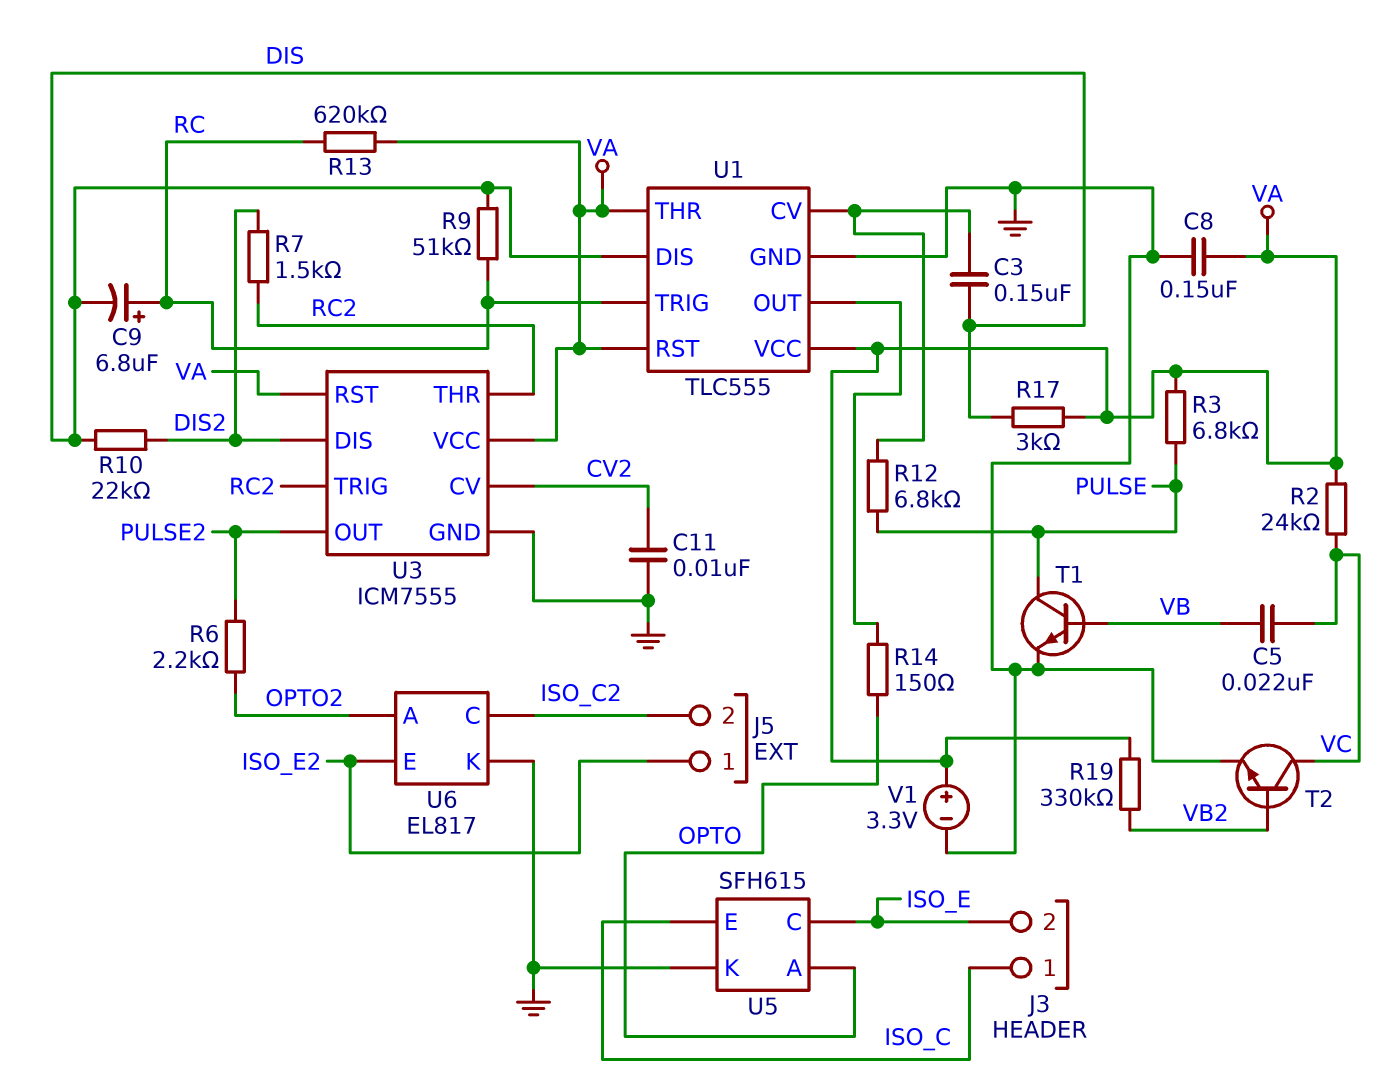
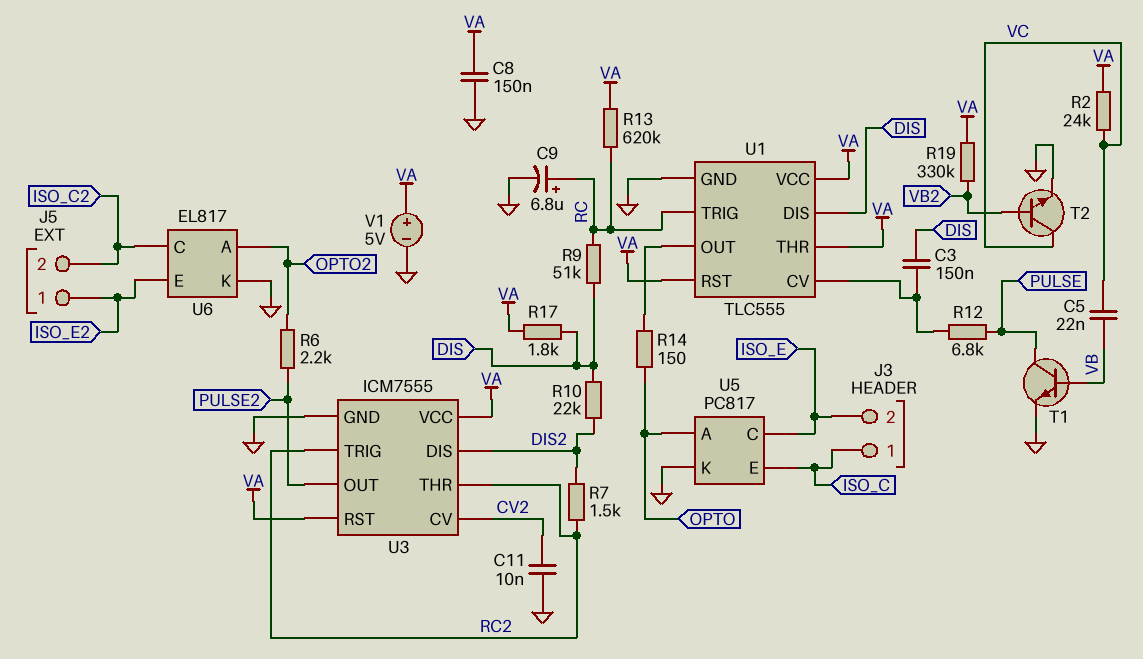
C9: 6.8uF (plus RC, minus DIS) -> 6.8uF (plus RC, minus GND)
R3: 6.8k (PULSE, VA) -> none
R17: 3k (DIS, VA) -> 1.8k (DIS, VA)
U5: SFH615 -> PC817
V1: 3.3V (plus VA, minus GND) -> 5V (plus VA, minus GND)

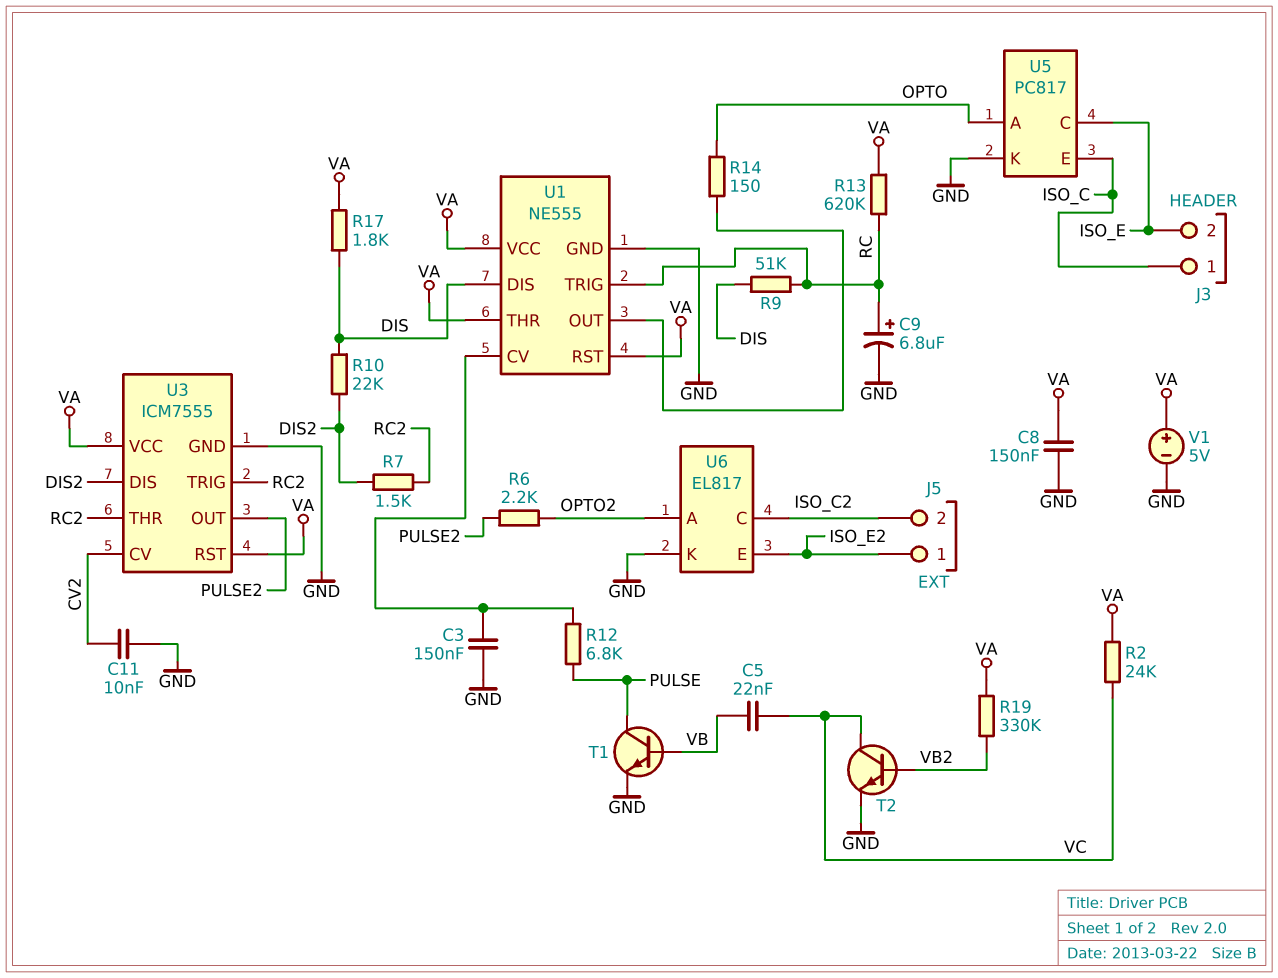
C3: 150nF (DIS, U1/CV) -> 150nF (GND, U1/CV)
U1: TLC555 -> NE555

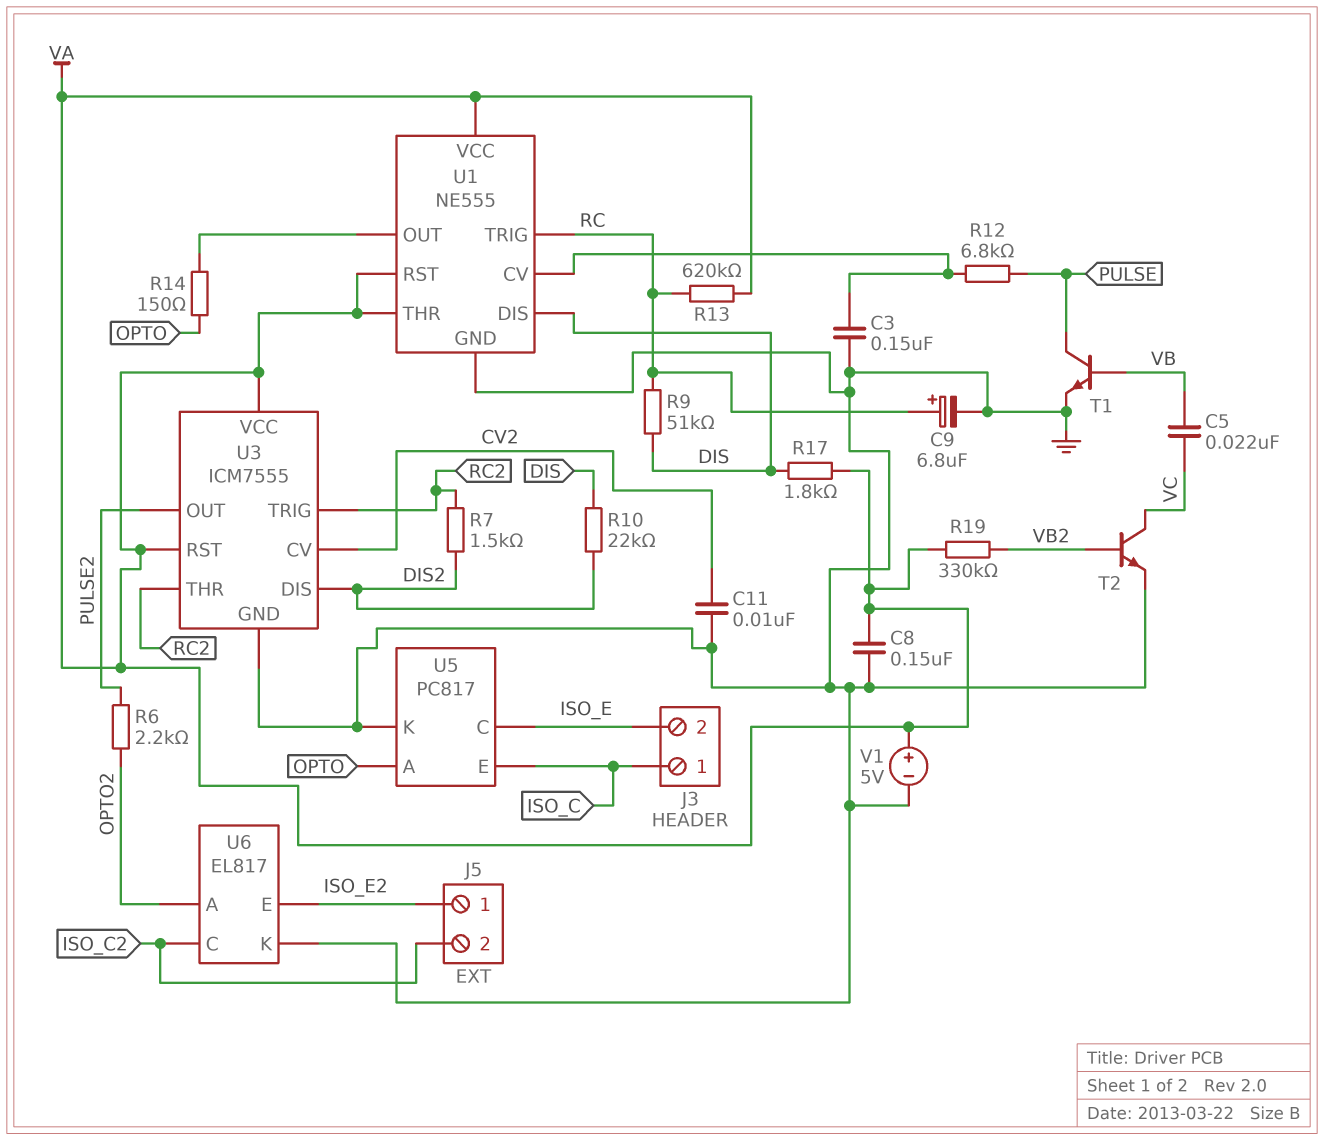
R2: 24k (VA, VC) -> none

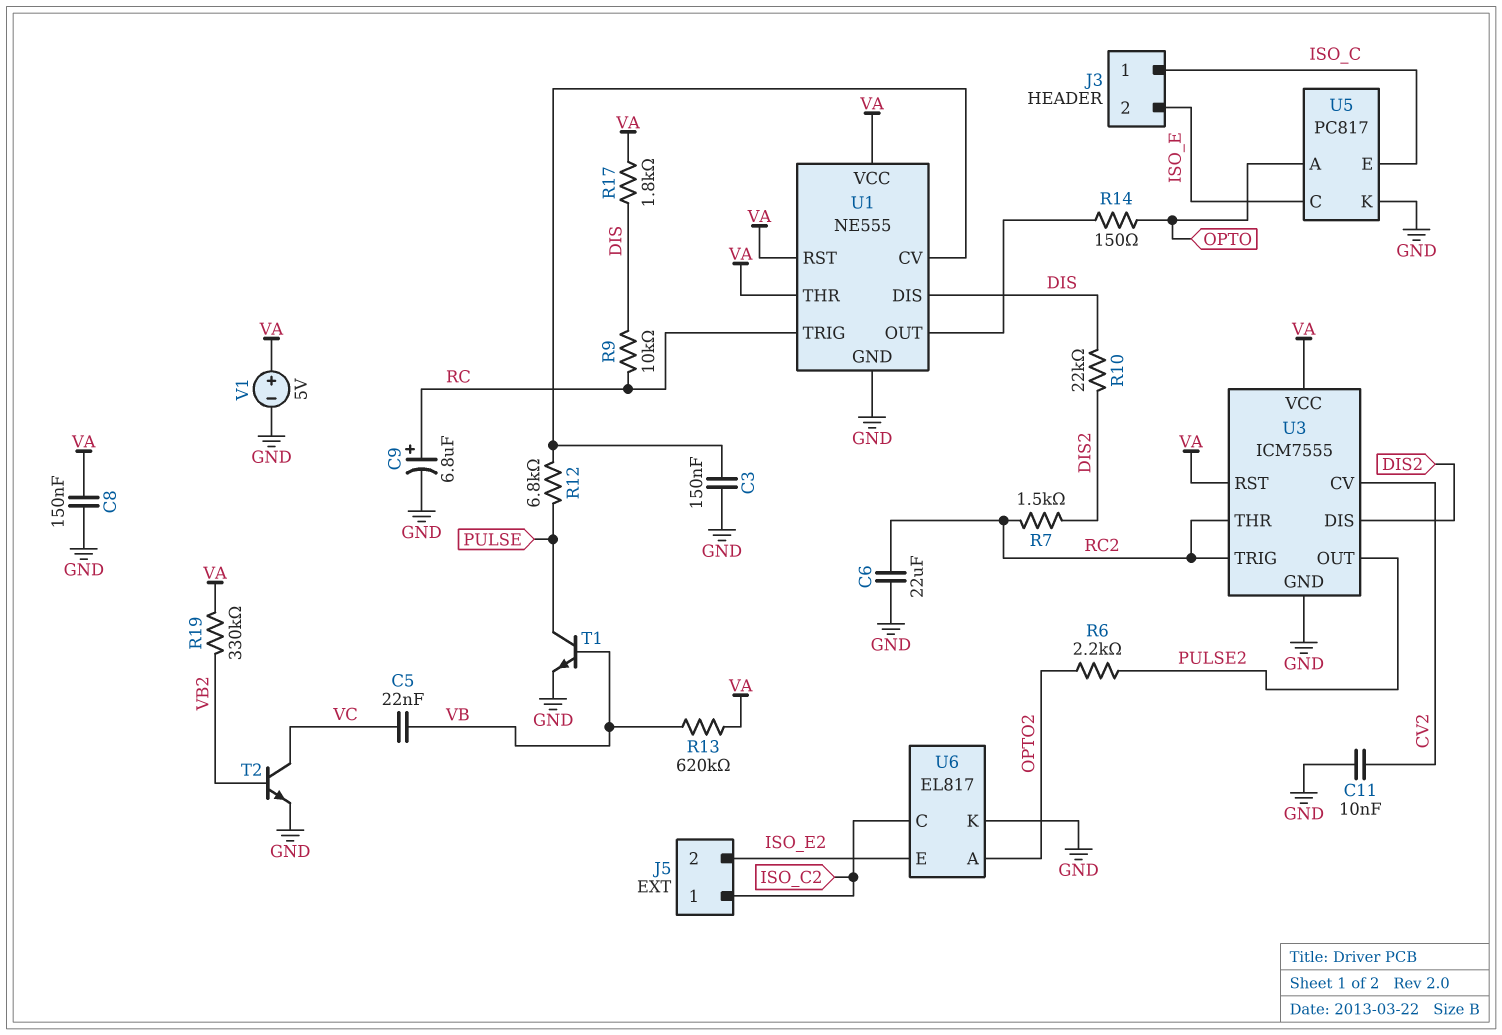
C6: none -> 22uF (GND, RC2)
J5 pin 1: ISO_E2 -> ISO_C2
J5 pin 2: ISO_C2 -> ISO_E2
R9: 51k (DIS, RC) -> 10k (DIS, RC)
R13: 620k (RC, VA) -> 620k (VA, VB)

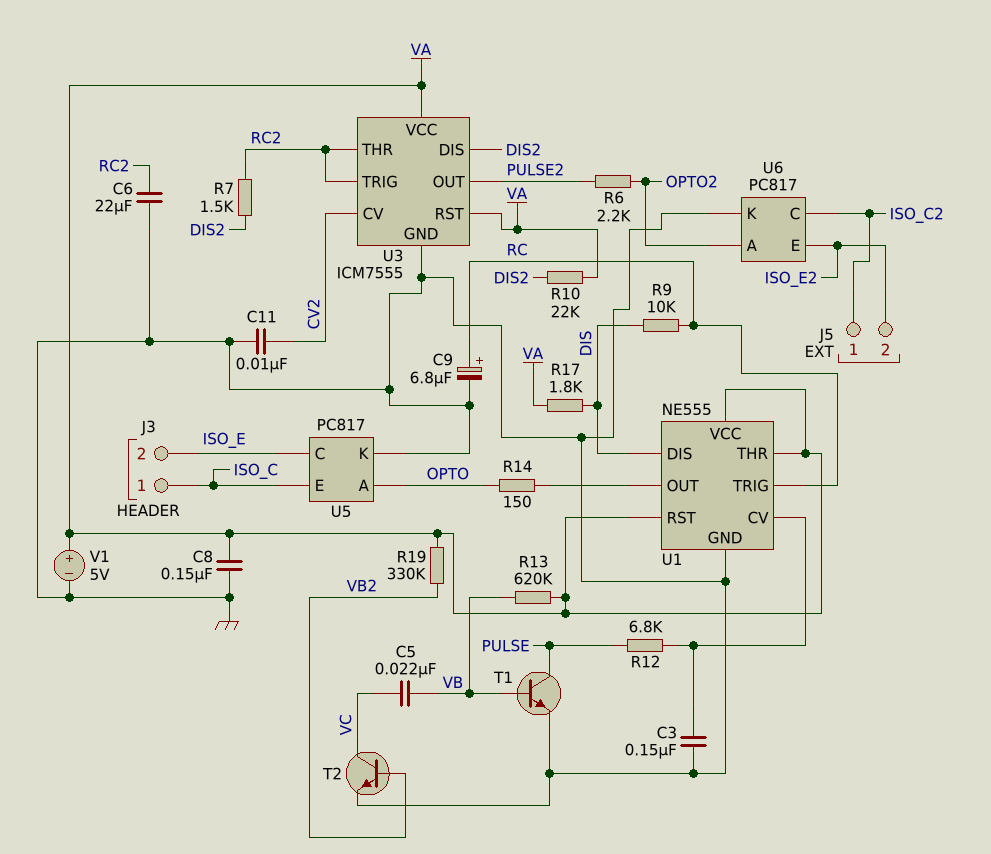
R10: 22k (DIS, DIS2) -> 22k (DIS2, VA)
U6: EL817 -> PC817

